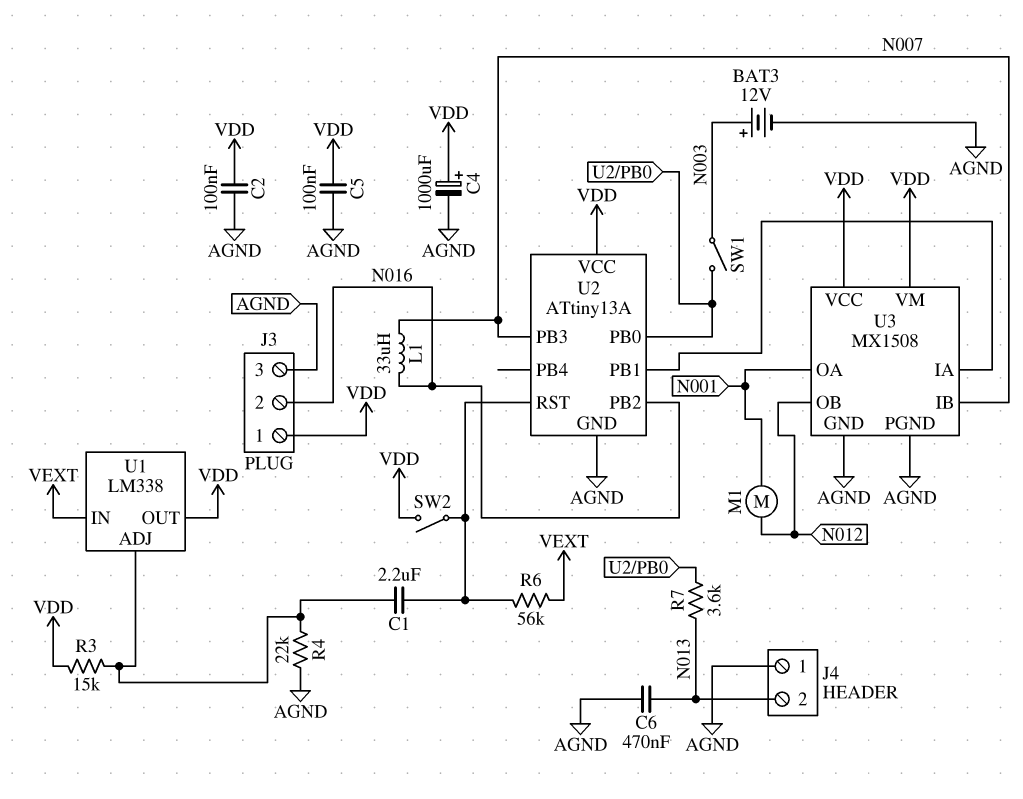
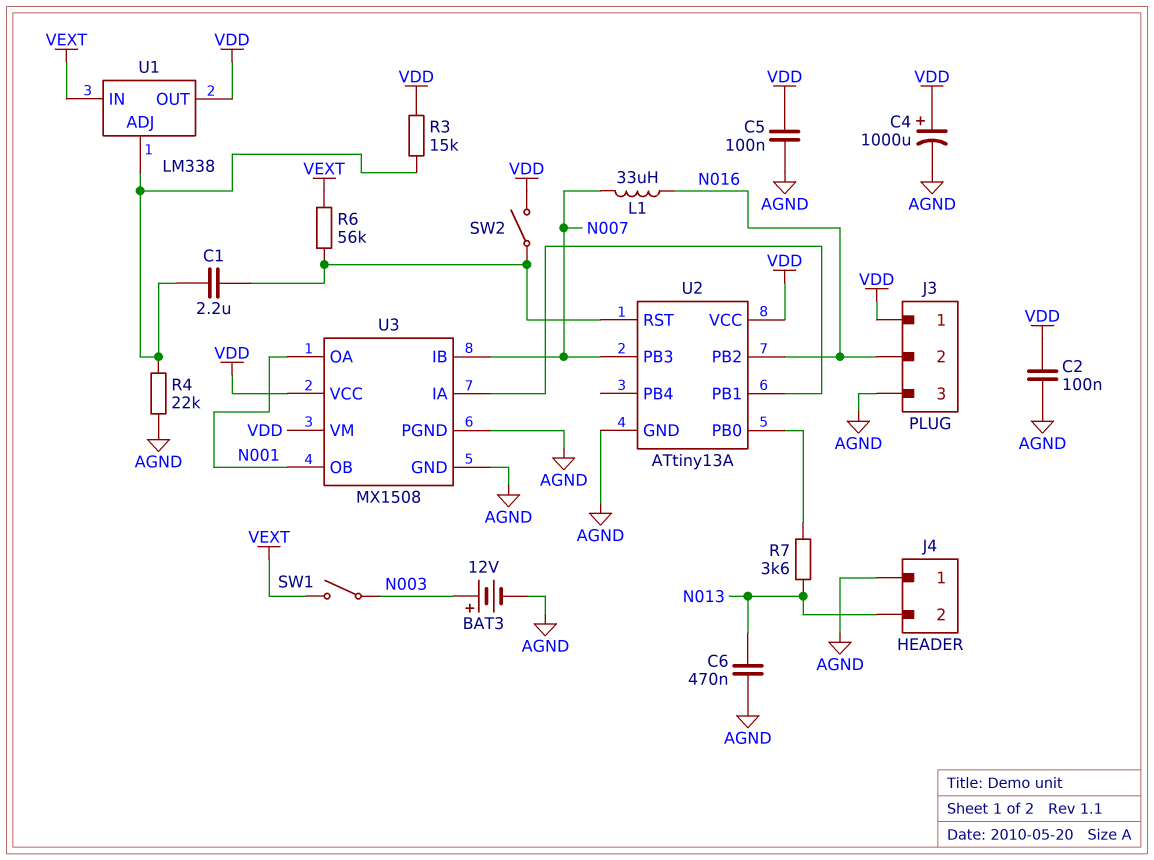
M1: motor (N001, N012) -> none
SW1: switch (N003, U2/PB0) -> switch (N003, VEXT)
U3 pin OB: N012 -> N001

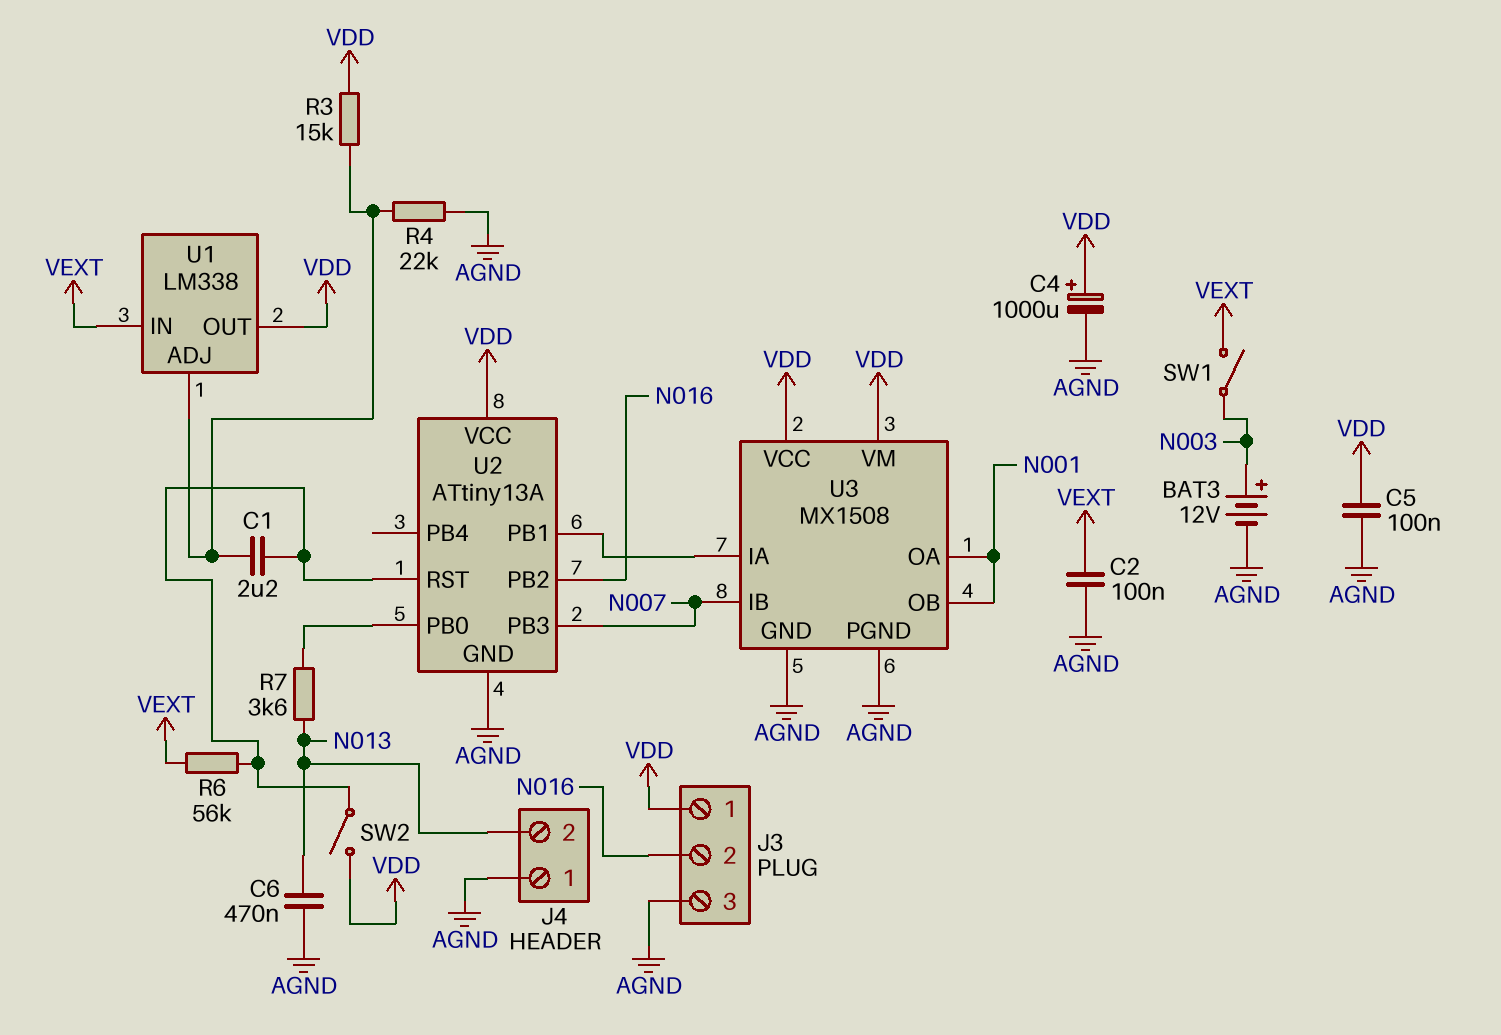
C2: 100nF (AGND, VDD) -> 100nF (AGND, VEXT)
L1: 33uH (N007, N016) -> none

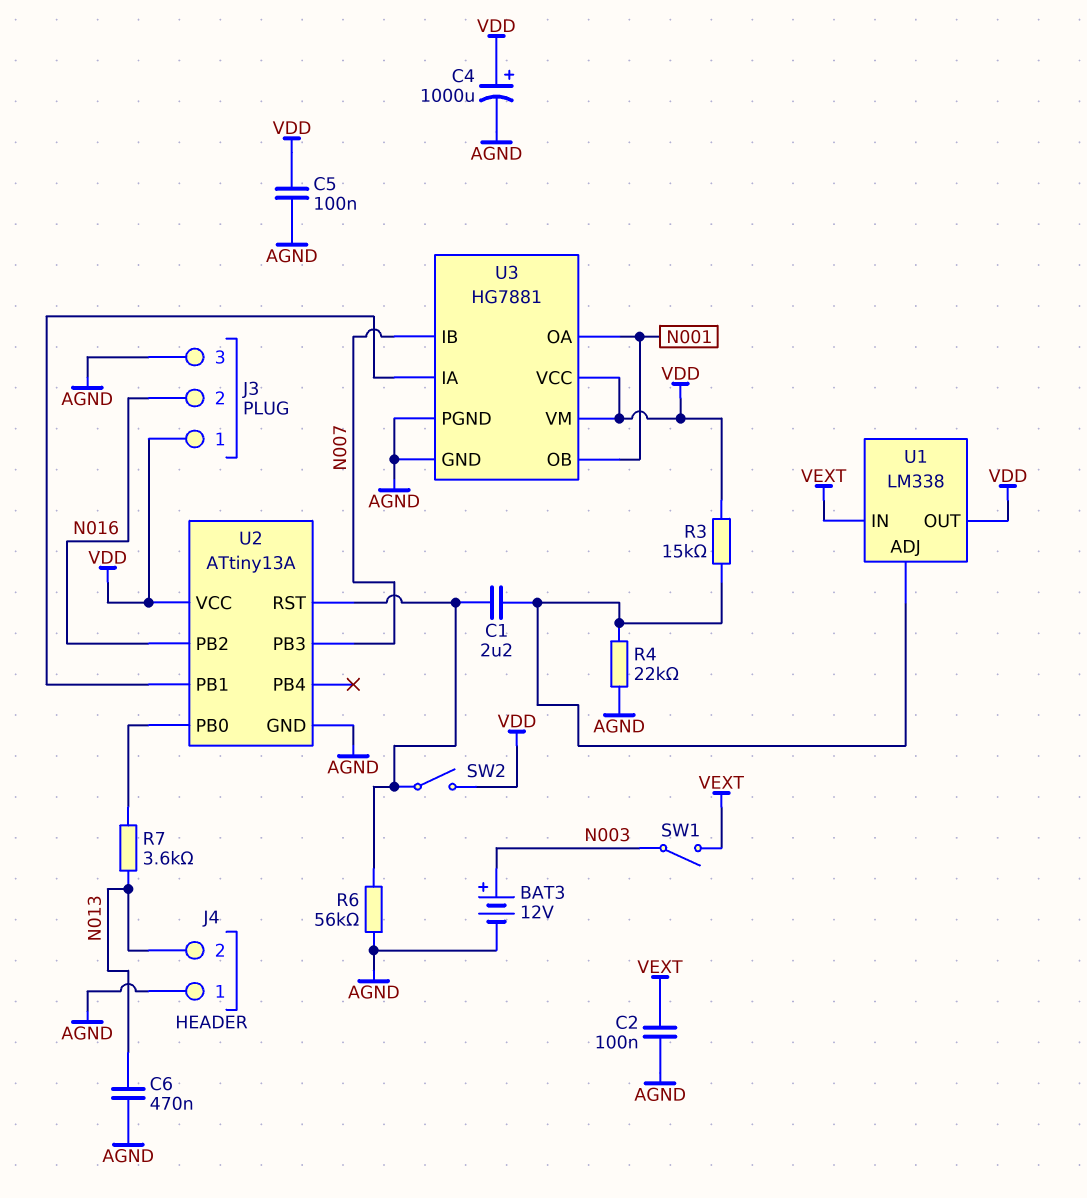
R6: 56k (U2/RST, VEXT) -> 56k (AGND, U2/RST)
U3: MX1508 -> HG7881

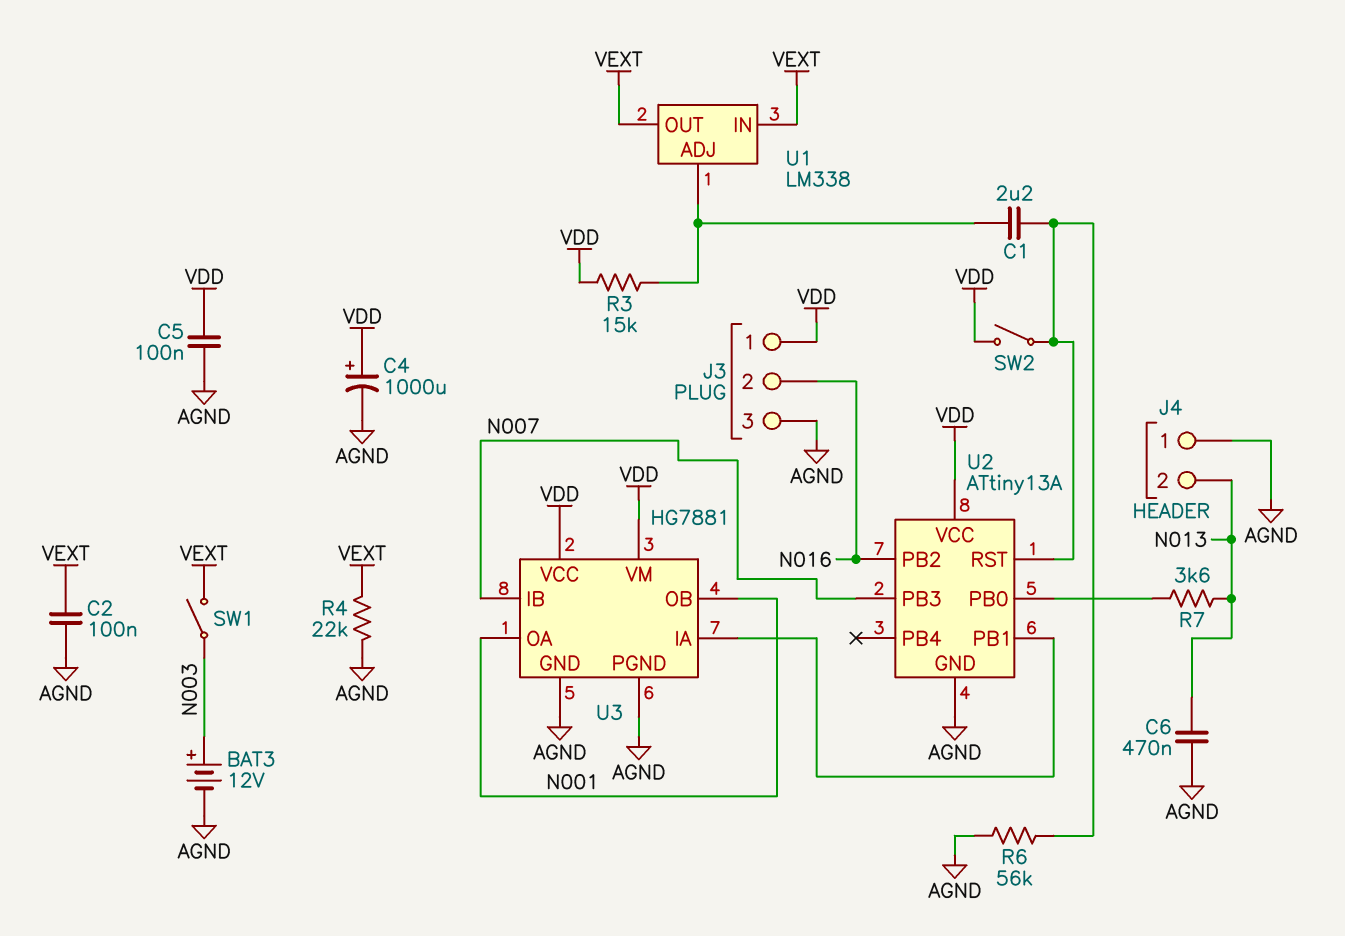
R4: 22k (AGND, U1/ADJ) -> 22k (AGND, VEXT)
U1 pin OUT: VDD -> VEXT

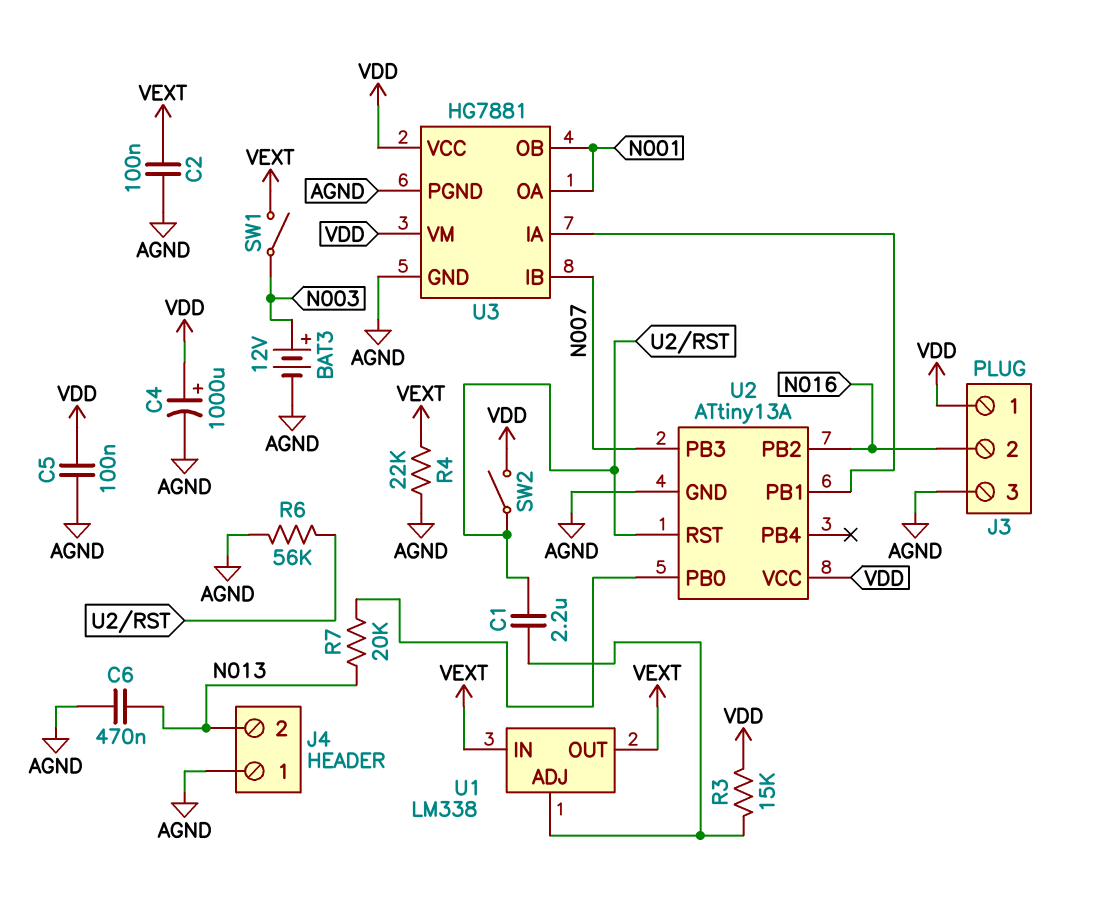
R7: 3.6k (N013, U2/PB0) -> 20k (N013, U2/PB0)

